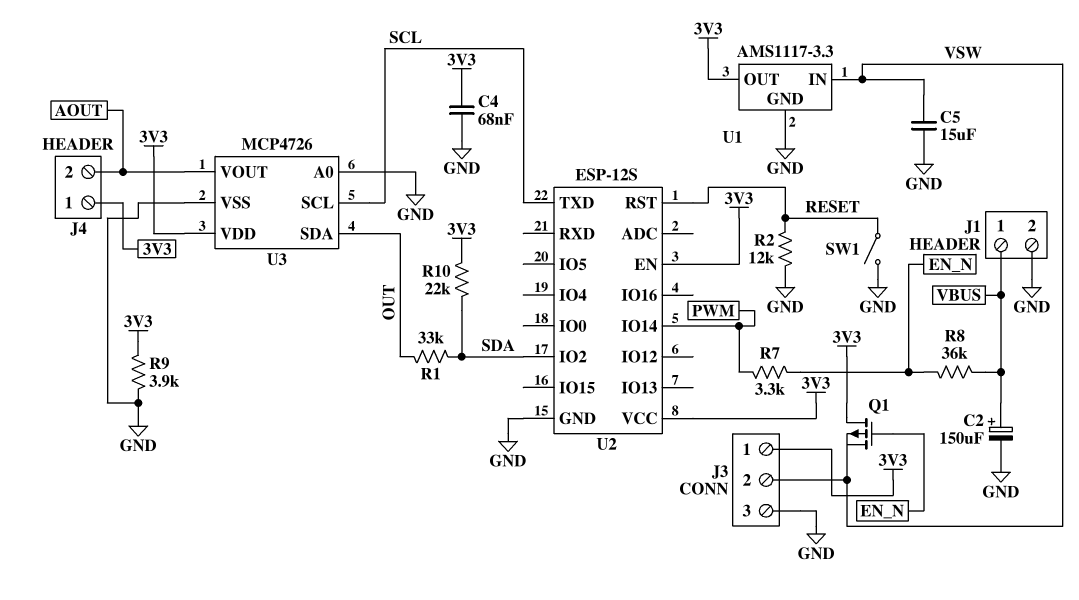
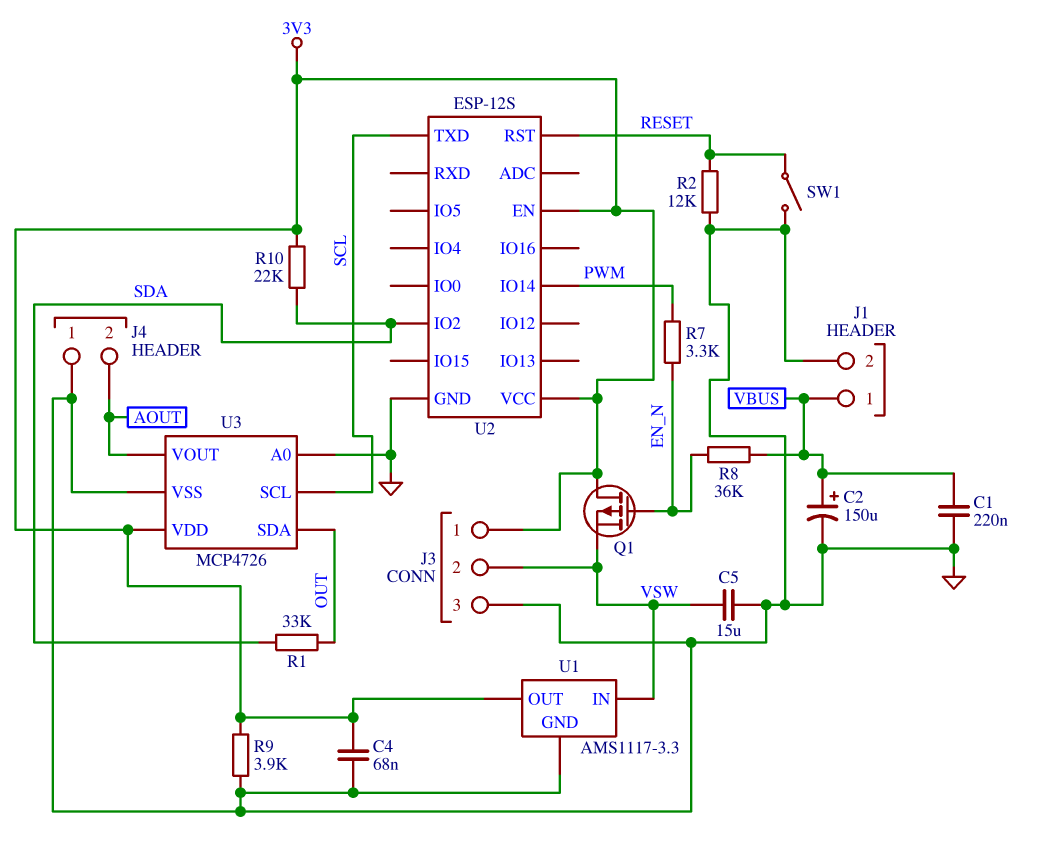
C1: none -> 220nF (GND, VBUS)
J4 pin 1: 3V3 -> GND

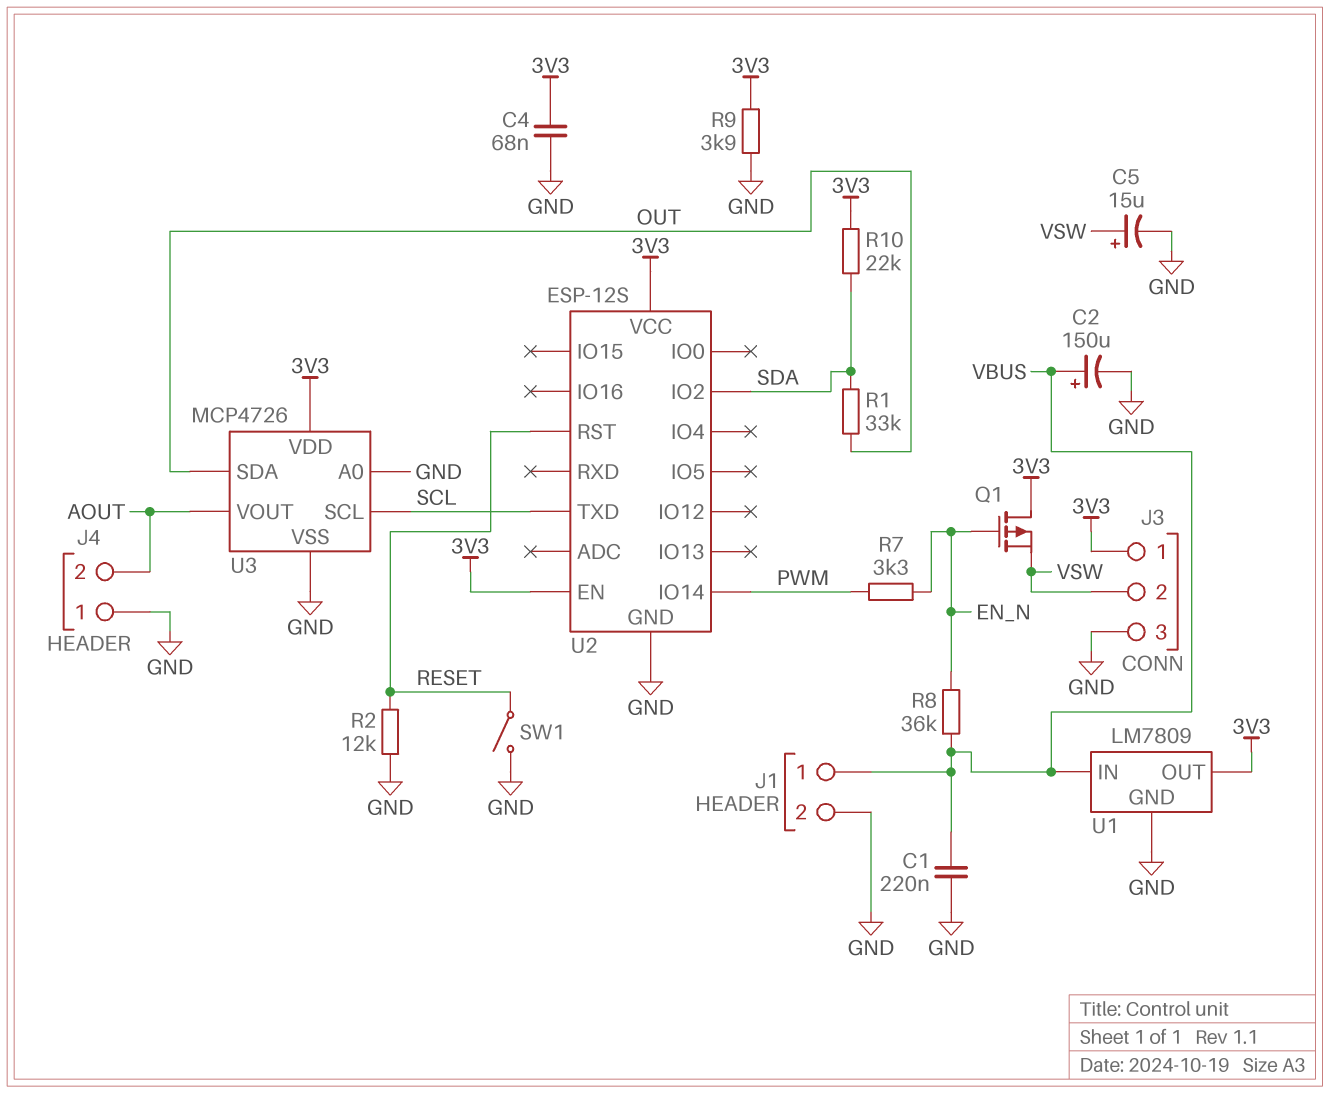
C5: 15uF (GND, VSW) -> 15uF (plus VSW, minus GND)
U1: AMS1117-3.3 -> LM7809
U1 pin IN: VSW -> VBUS

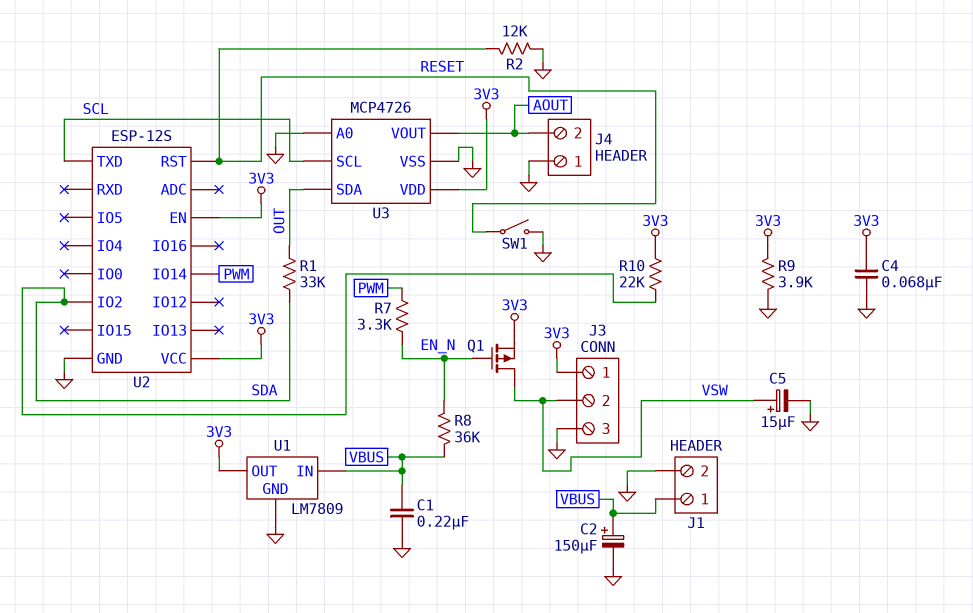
Q1: PMOS (G EN_N, D 3V3, S VSW) -> PMOS (G EN_N, D VSW, S 3V3)

